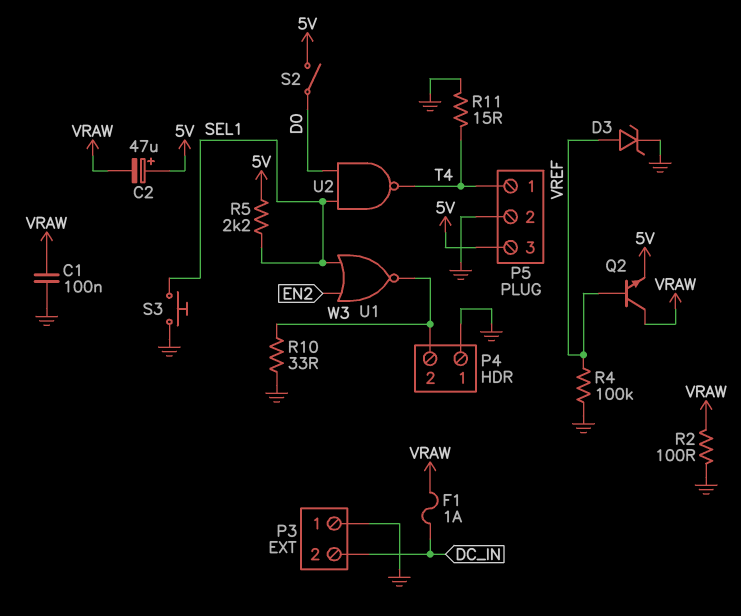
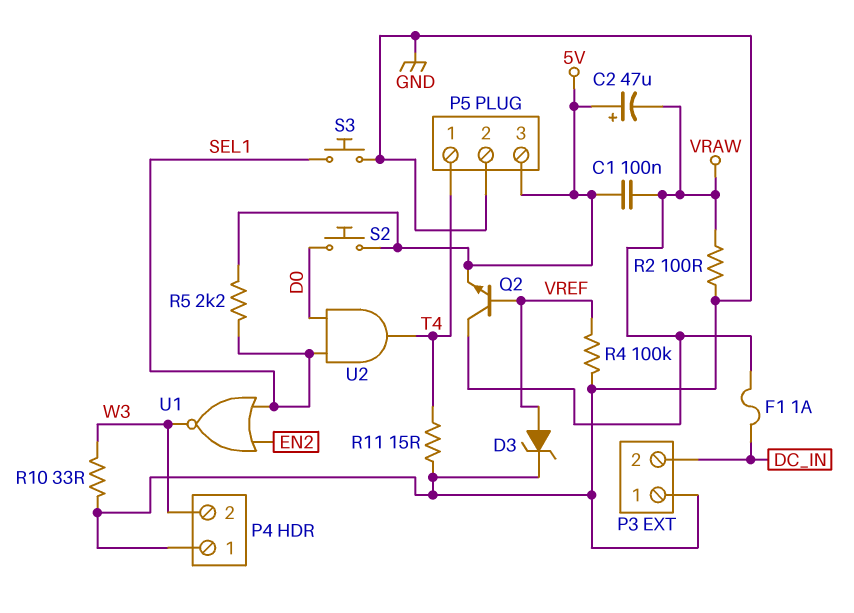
C1: 100nF (GND, VRAW) -> 100nF (5V, VRAW)
S2: switch (5V, D0) -> button (5V, D0)
U2: NAND (in D0, in SEL1, out T4) -> AND (in D0, in SEL1, out T4)

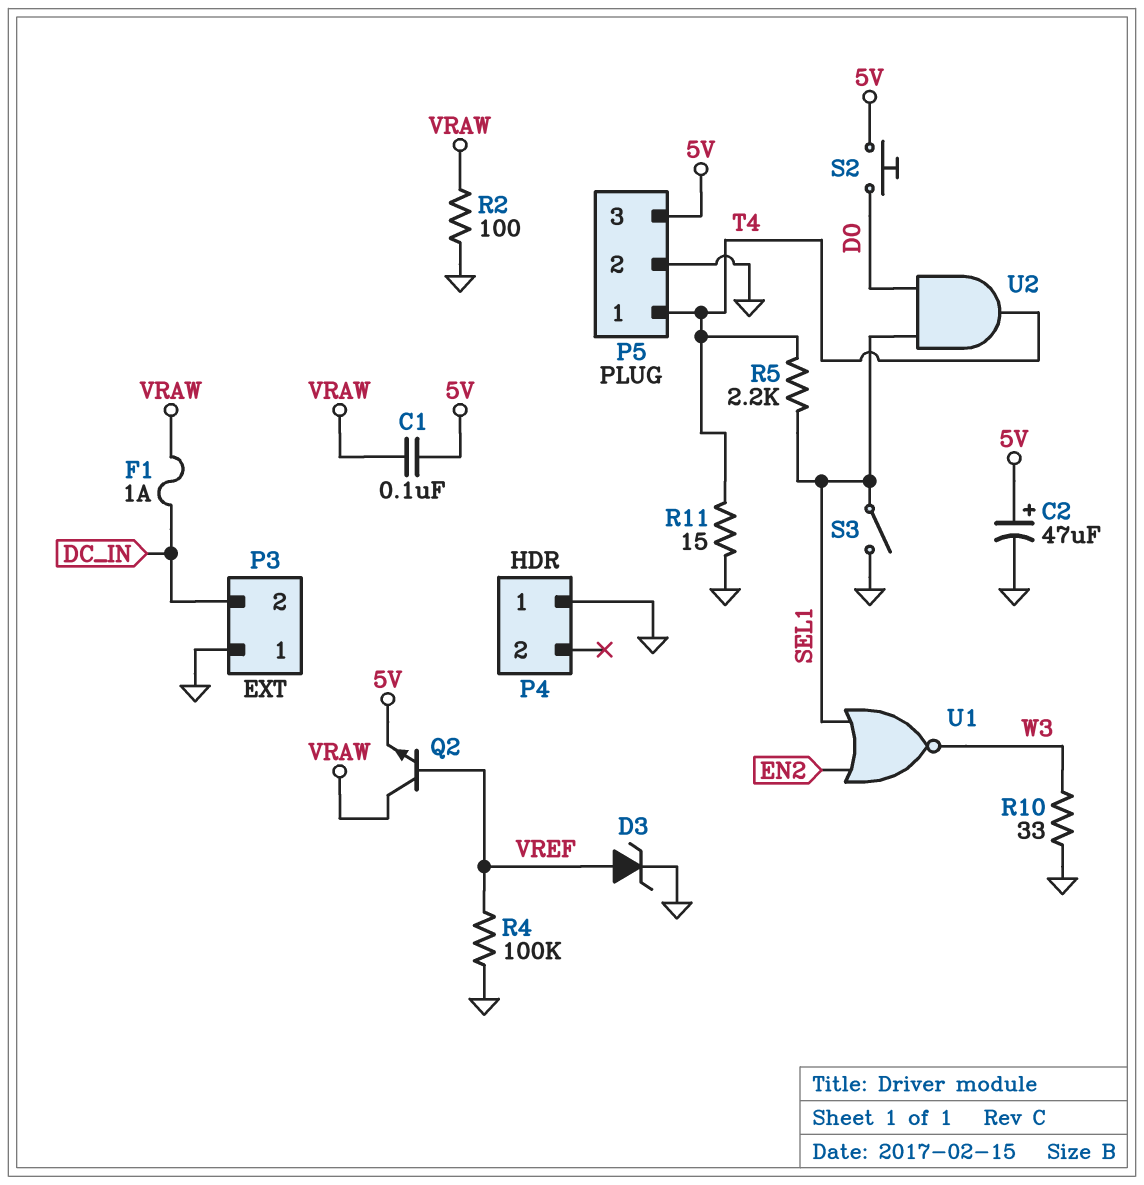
C2: 47uF (plus 5V, minus VRAW) -> 47uF (plus 5V, minus GND)
P4 pin 2: W3 -> none
R5: 2.2k (5V, SEL1) -> 2.2k (SEL1, T4)
S3: button (GND, SEL1) -> switch (GND, SEL1)

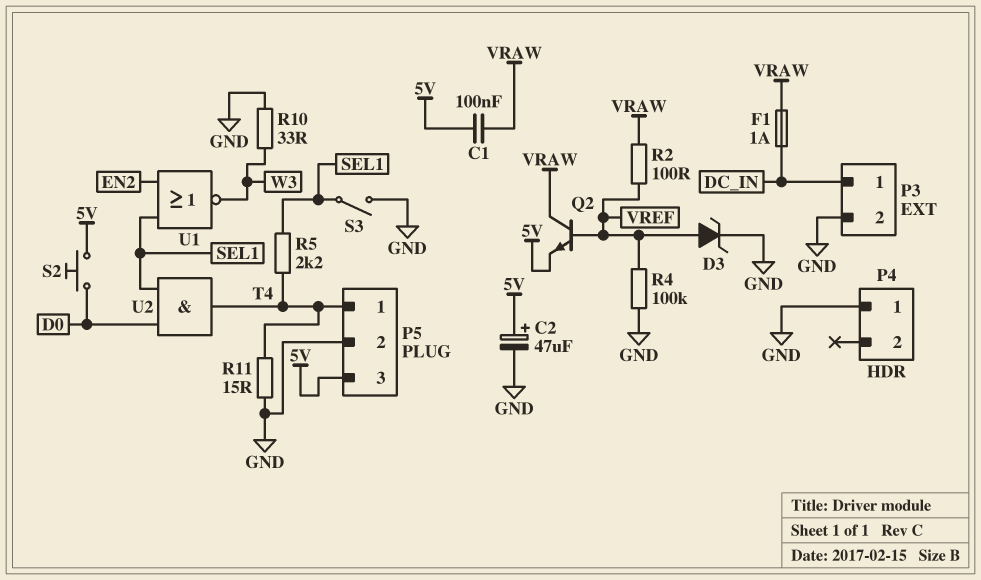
P3 pin 1: GND -> DC_IN
P3 pin 2: DC_IN -> GND
R2: 100 (GND, VRAW) -> 100 (VRAW, VREF)

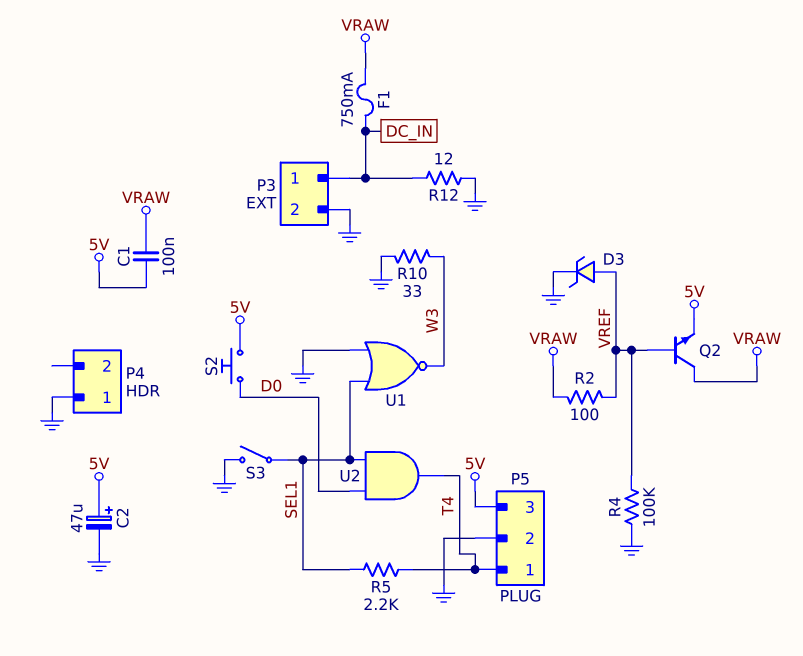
F1: 1A (DC_IN, VRAW) -> 750mA (DC_IN, VRAW)
R11: 15 (GND, T4) -> none
R12: none -> 12 (DC_IN, GND)
U1: NOR (in EN2, in SEL1, out W3) -> NOR (in GND, in SEL1, out W3)

